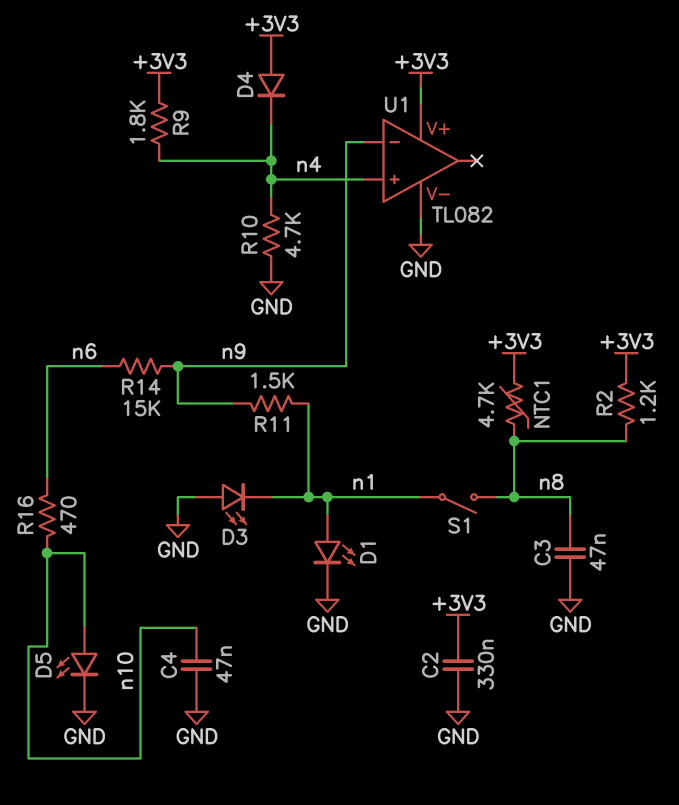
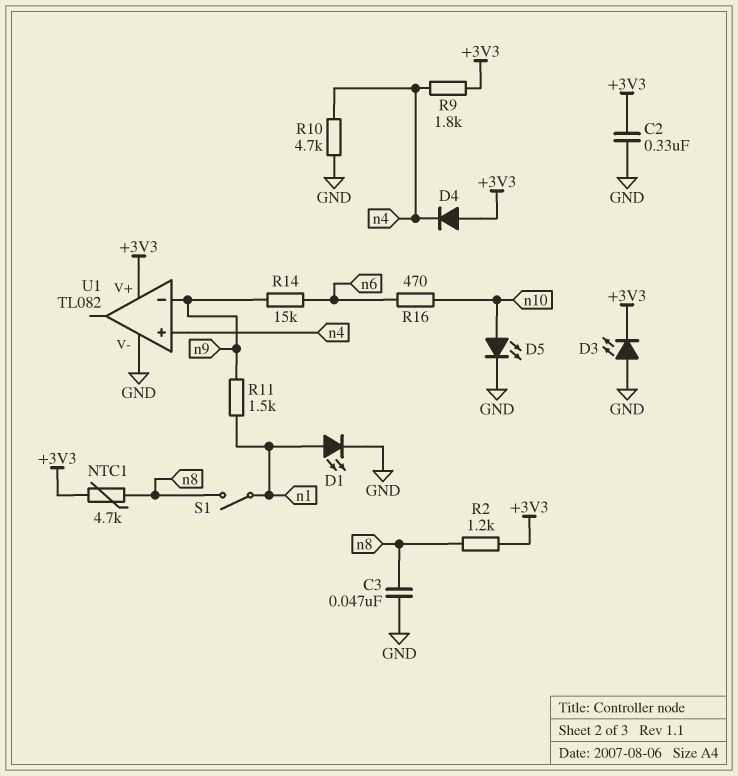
C4: 47nF (GND, n10) -> none
D3: LED (A GND, K n1) -> LED (A GND, K +3V3)

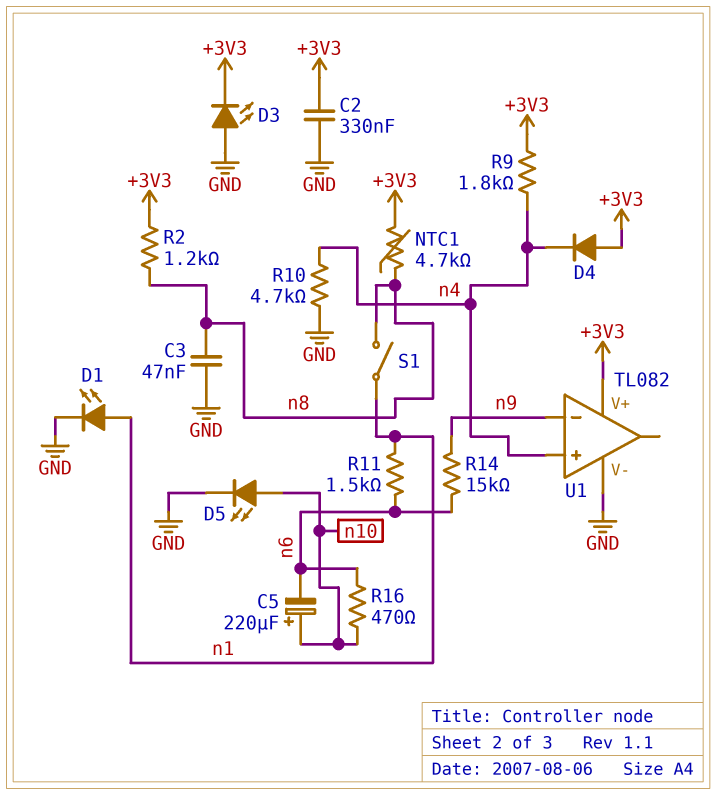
C5: none -> 220uF (plus n10, minus n6)
R11: 1.5k (n1, n9) -> 1.5k (n1, n6)

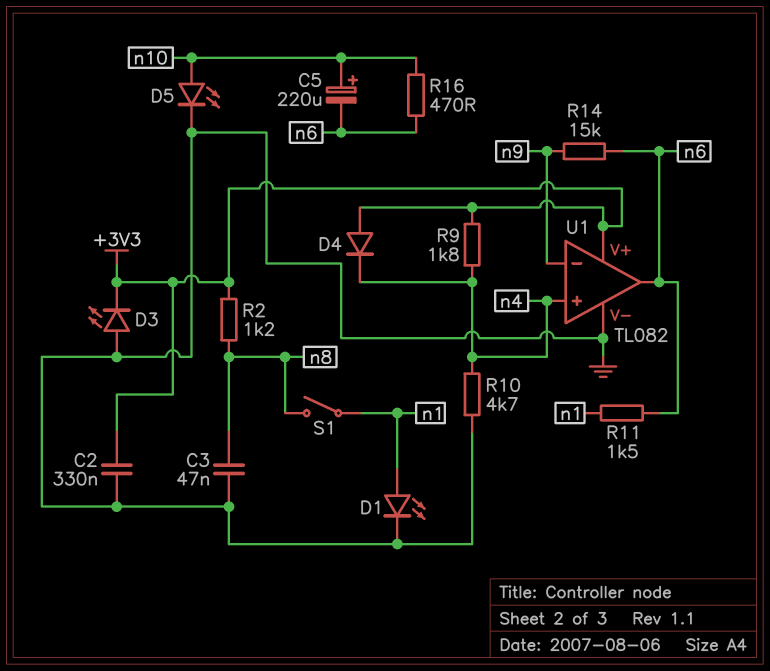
NTC1: 4.7k (+3V3, n8) -> none
U1 pin out: none -> n6

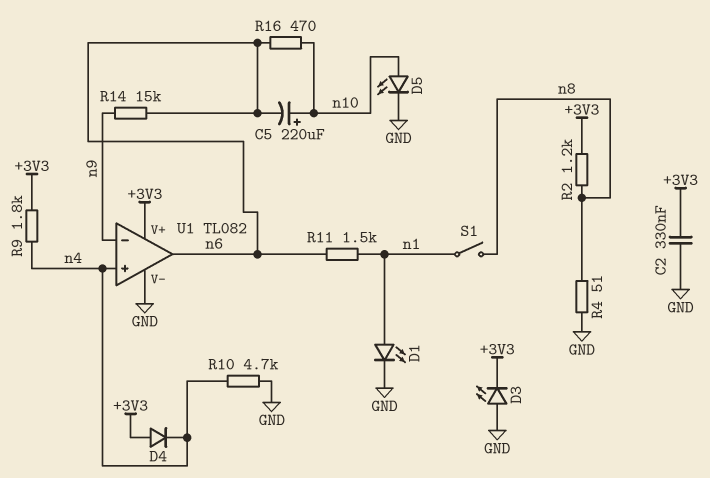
C3: 47nF (GND, n8) -> none
R4: none -> 51 (GND, n8)

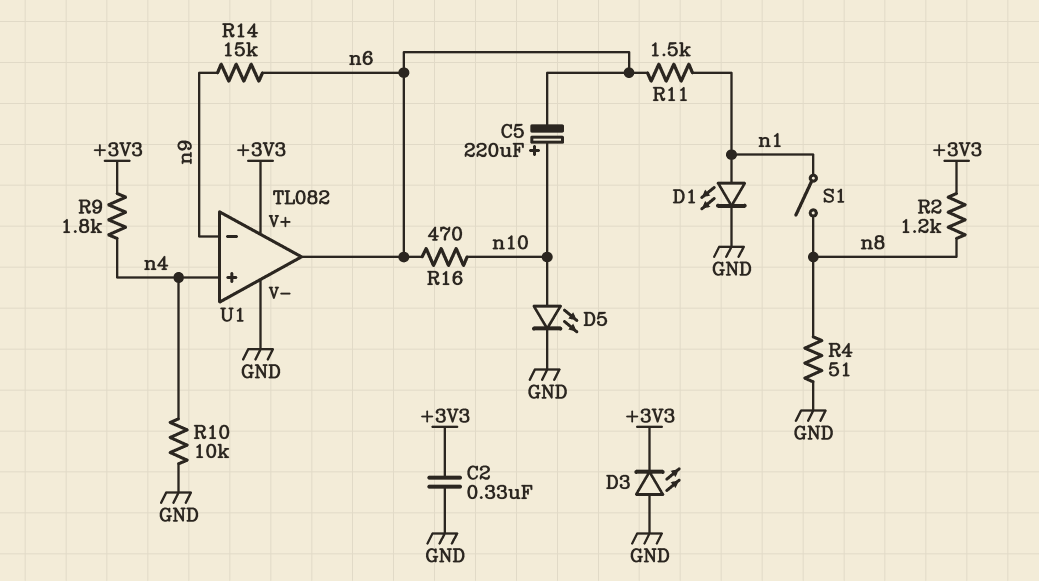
D4: diode (A +3V3, K n4) -> none
R10: 4.7k (GND, n4) -> 10k (GND, n4)

